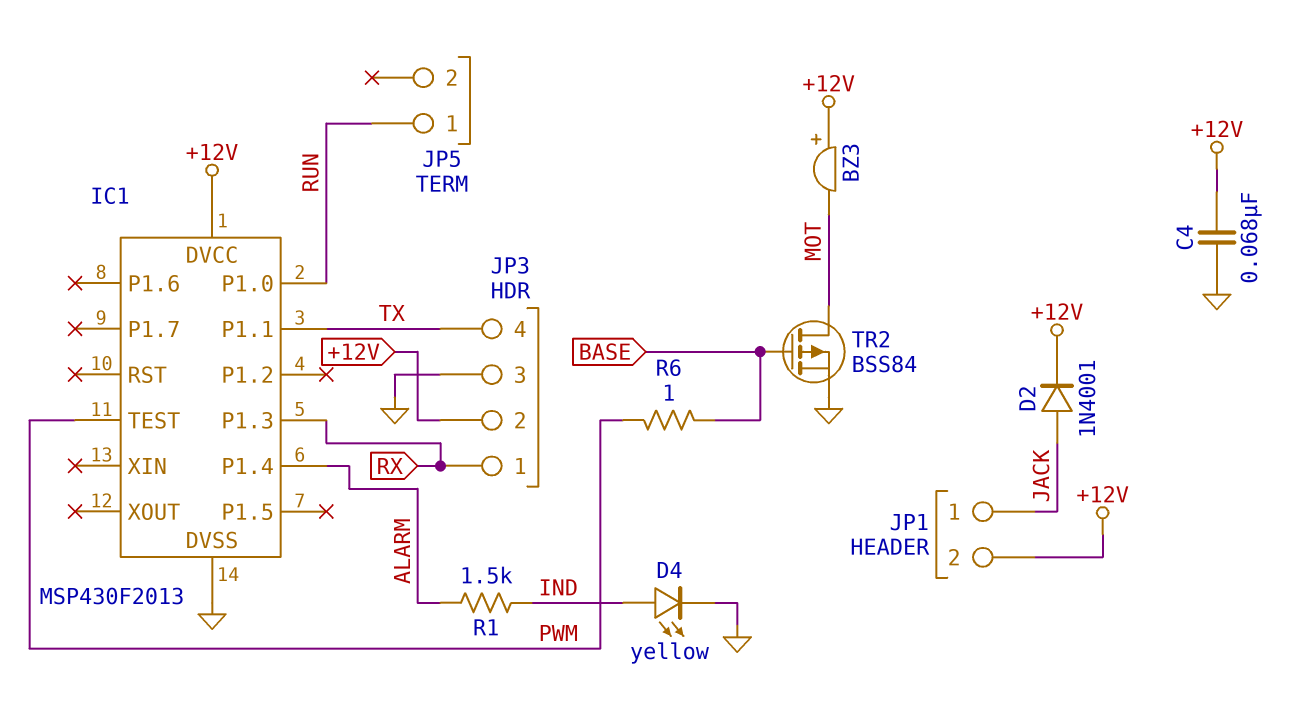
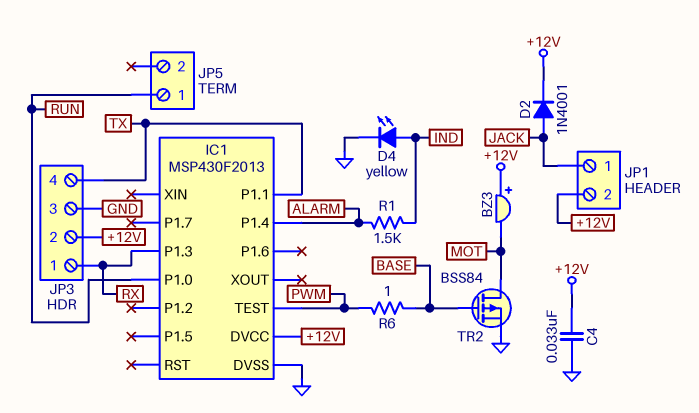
C4: 68nF (+12V, GND) -> 33nF (+12V, GND)

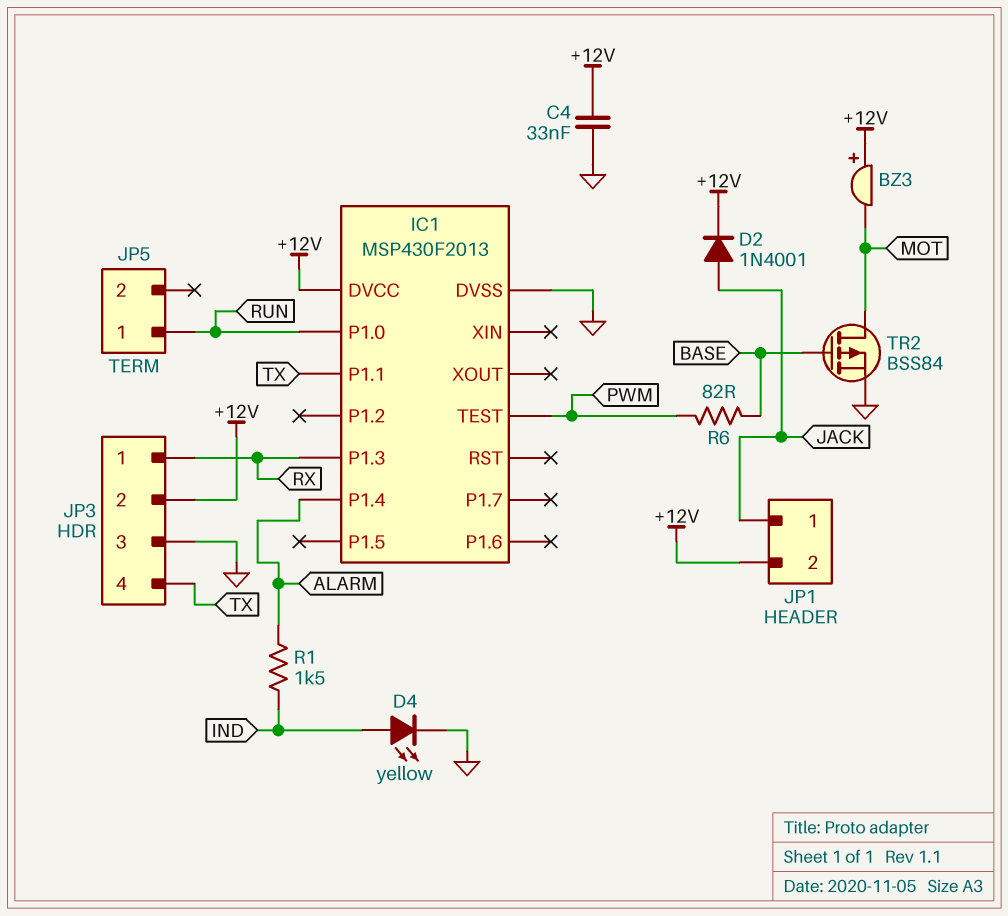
R6: 1 (BASE, PWM) -> 82 (BASE, PWM)

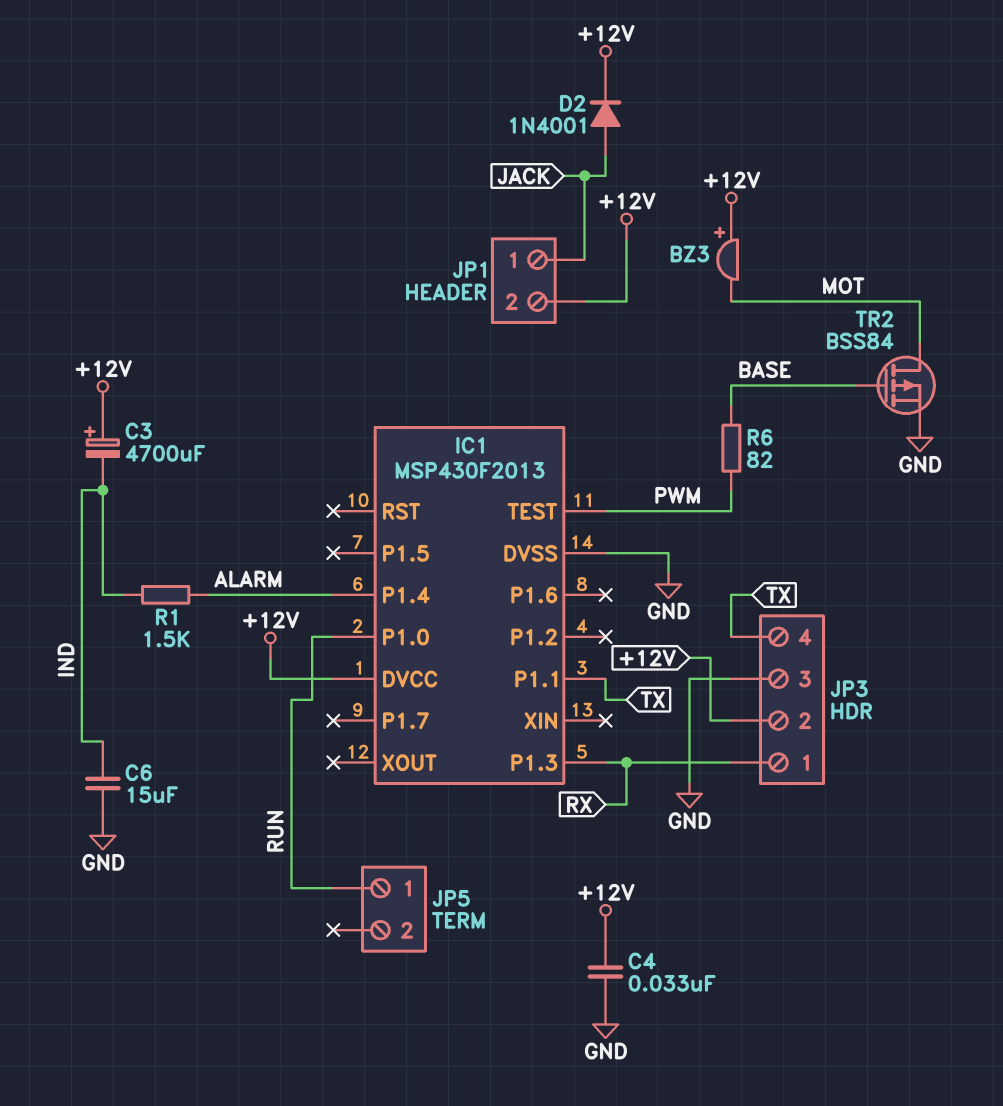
C3: none -> 4700uF (plus +12V, minus IND)
C6: none -> 15uF (GND, IND)
D4: LED yellow (A IND, K GND) -> none

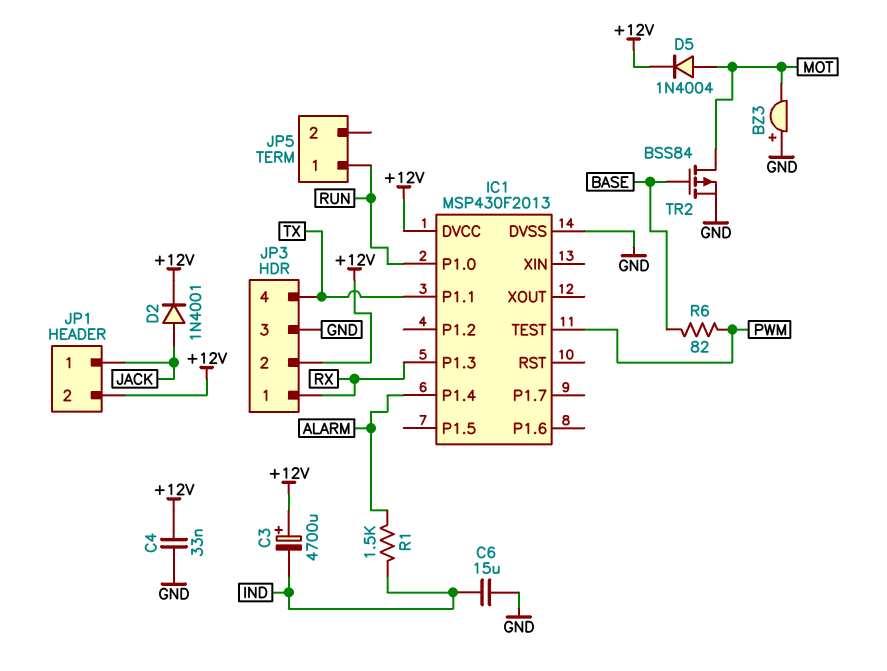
BZ3: buzzer (plus +12V, minus MOT) -> buzzer (plus GND, minus MOT)
D5: none -> diode 1N4004 (A MOT, K +12V)

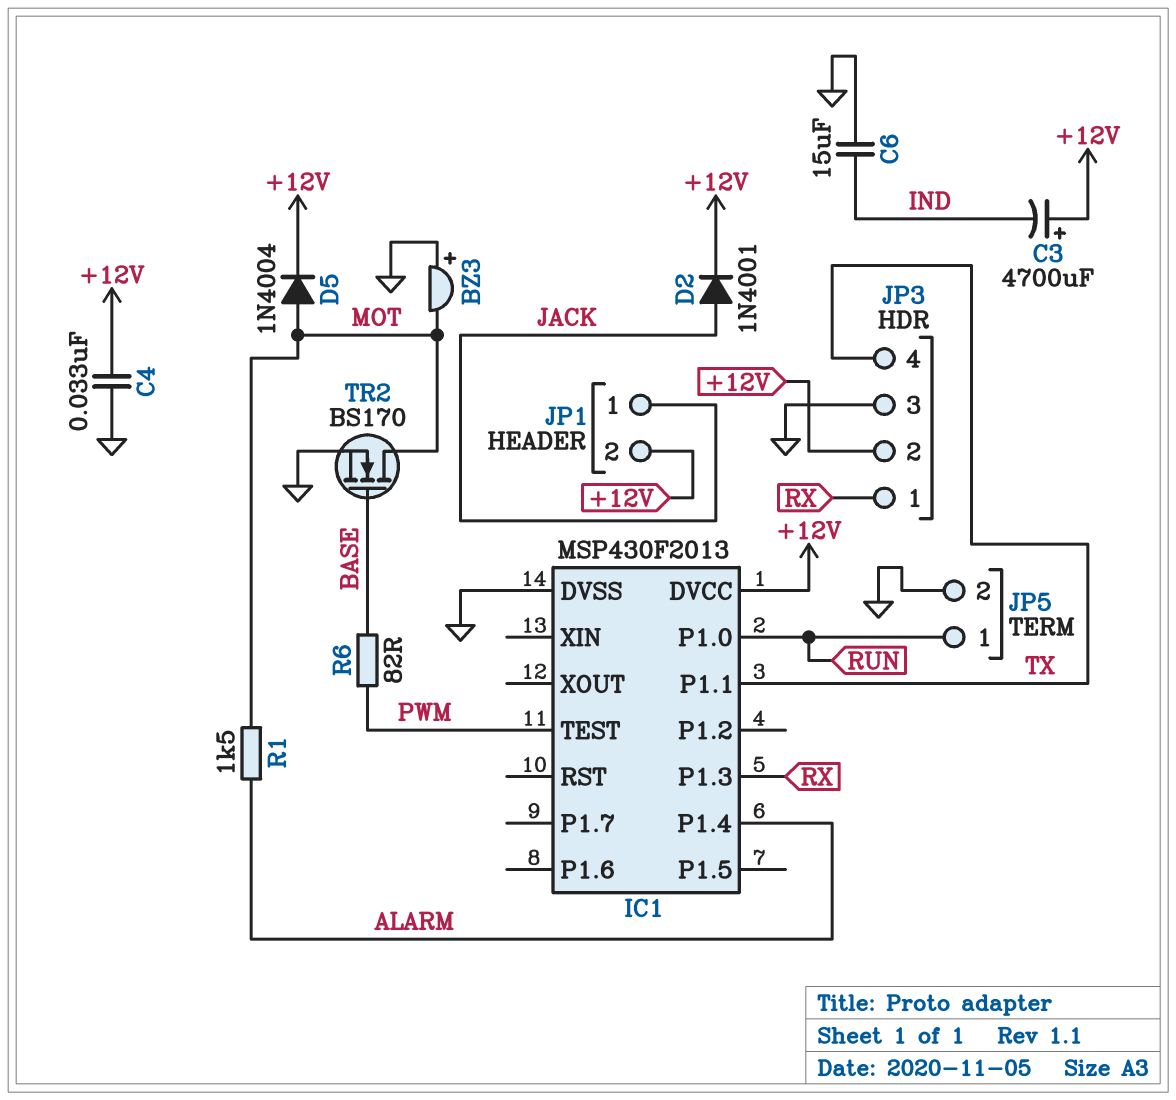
JP5 pin 2: none -> GND
R1: 1.5k (ALARM, IND) -> 1.5k (ALARM, MOT)
TR2: PMOS BSS84 (G BASE, D MOT, S GND) -> NMOS BS170 (G BASE, D MOT, S GND)

